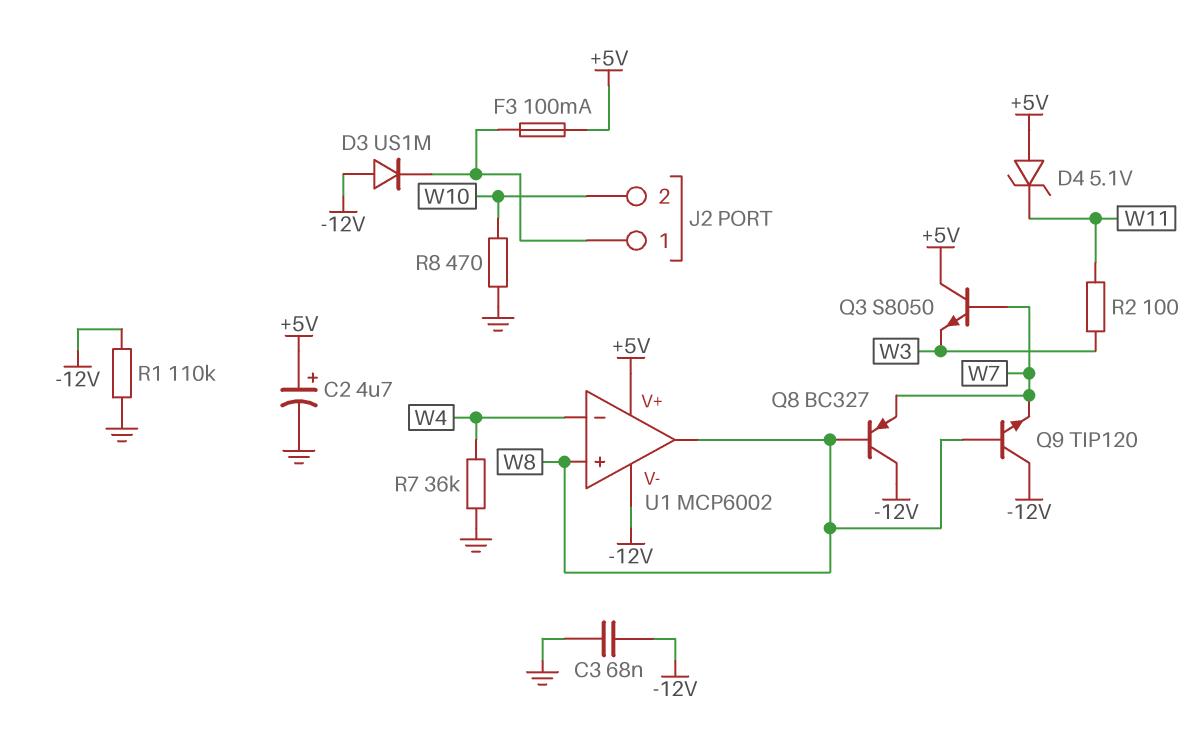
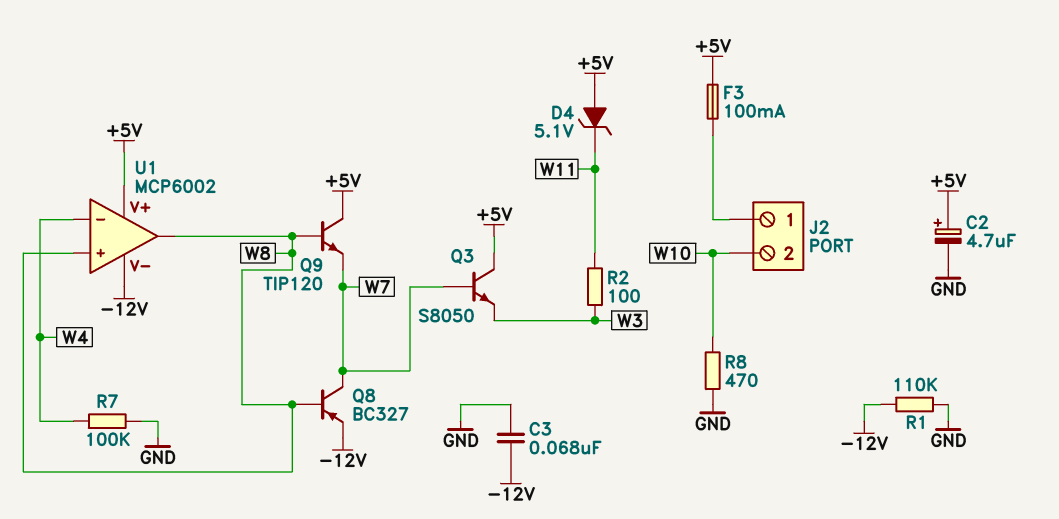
D3: diode US1M (A -12V, K J2/1) -> none
Q8: PNP BC327 (B W8, C -12V, E W7) -> PNP BC327 (B W8, C W7, E -12V)
Q9: NPN TIP120 (B W8, C -12V, E W7) -> NPN TIP120 (B W8, C +5V, E W7)
R7: 36k (GND, W4) -> 100k (GND, W4)

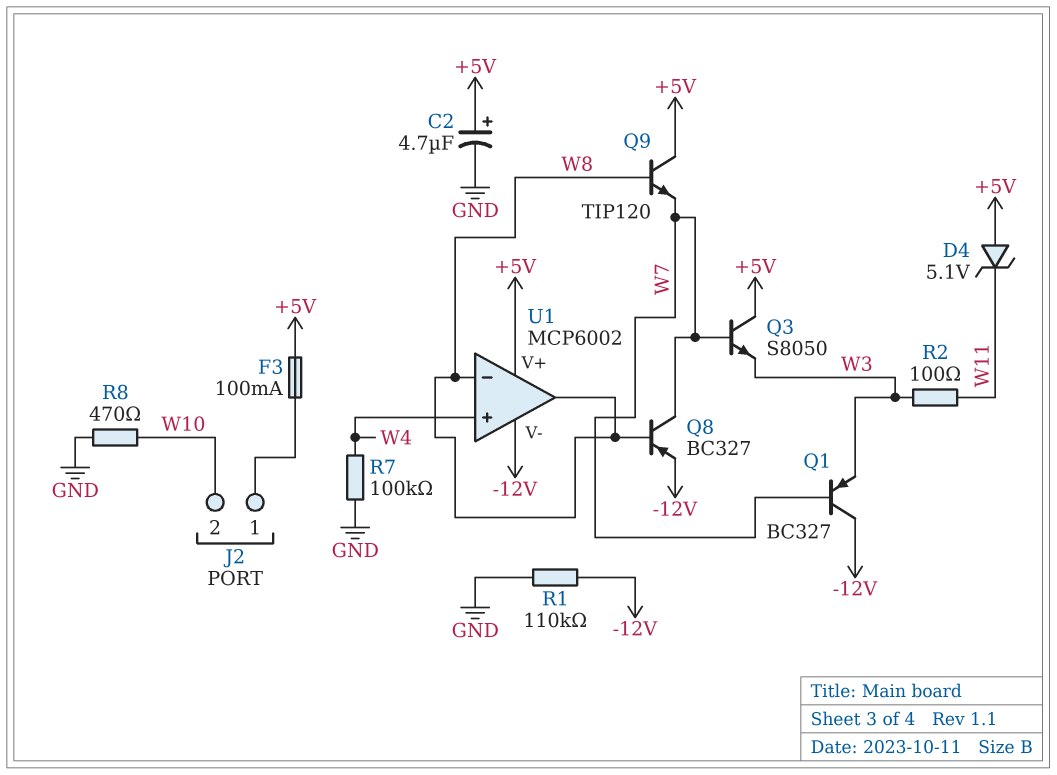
C3: 68nF (-12V, GND) -> none
Q1: none -> PNP BC327 (B W7, C -12V, E W3)
U1 pin in+: W8 -> W4
U1 pin in-: W4 -> W8

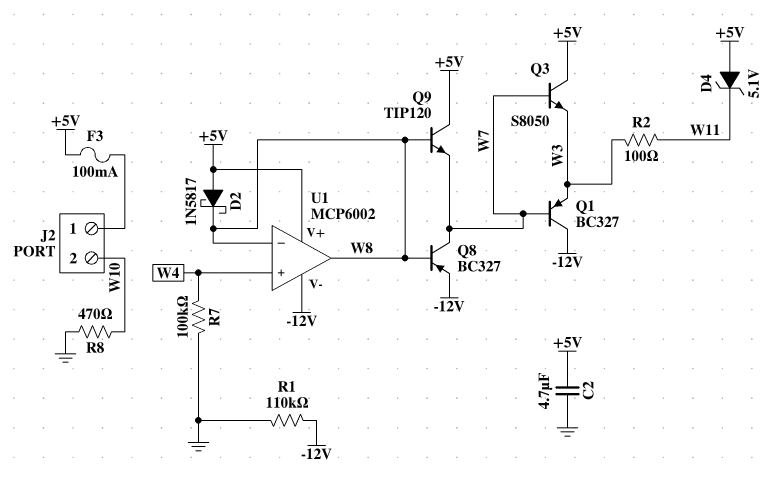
C2: 4.7uF (plus +5V, minus GND) -> 4.7uF (+5V, GND)
D2: none -> schottky 1N5817 (A +5V, K W8)

